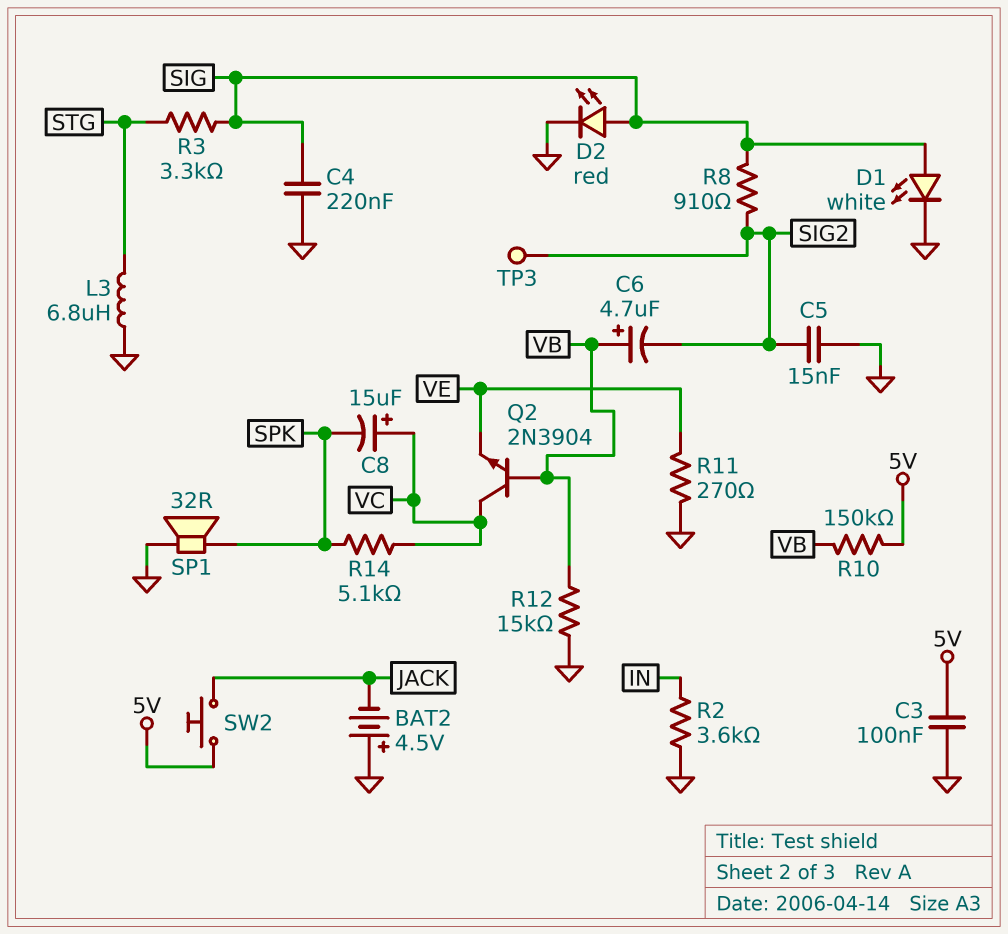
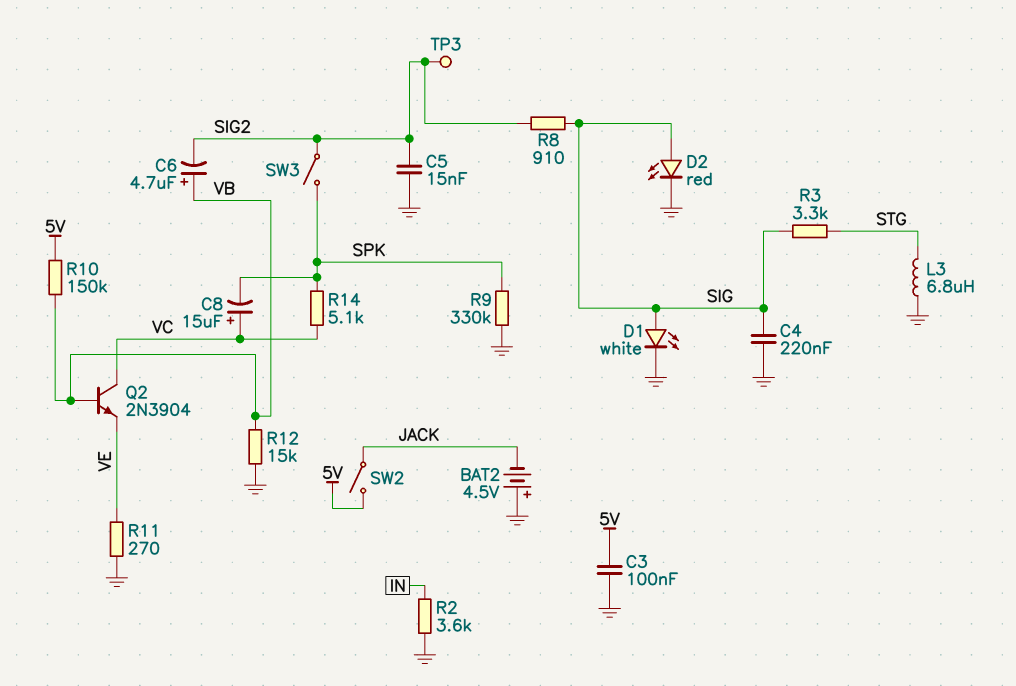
R9: none -> 330k (GND, SPK)
SP1: speaker 32R (GND, SPK) -> none
SW2: button (5V, JACK) -> switch (5V, JACK)
SW3: none -> switch (SIG2, SPK)

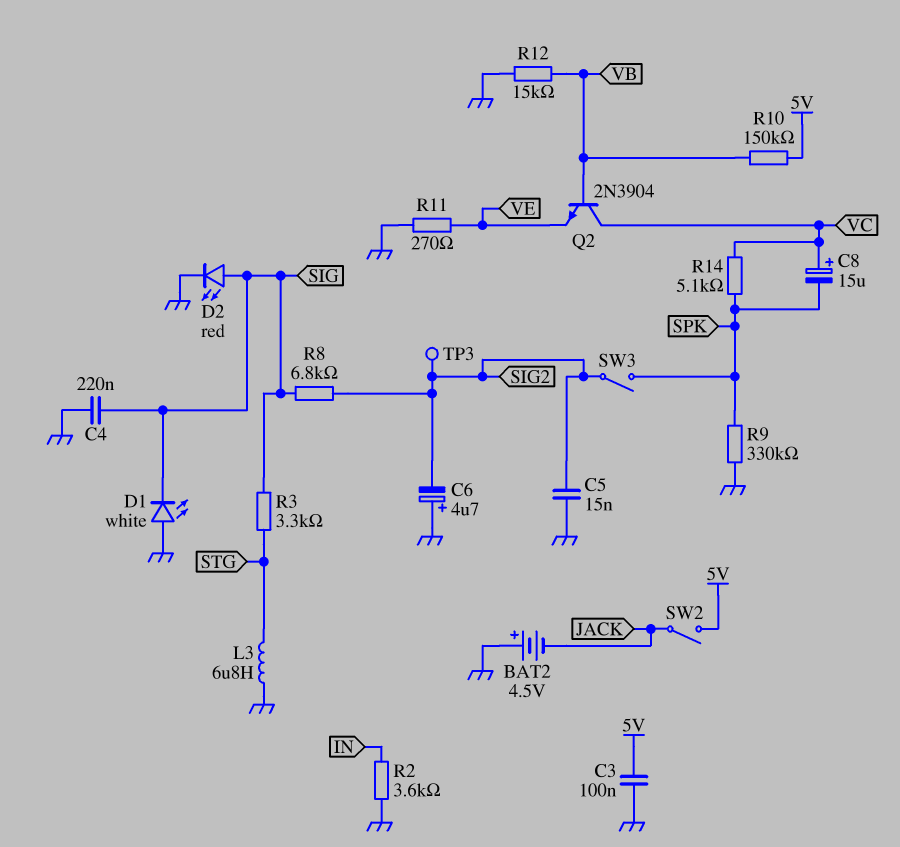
C6: 4.7uF (plus VB, minus SIG2) -> 4.7uF (plus GND, minus SIG2)
D1: LED white (A SIG, K GND) -> LED white (A GND, K SIG)
R8: 910 (SIG, SIG2) -> 6.8k (SIG, SIG2)

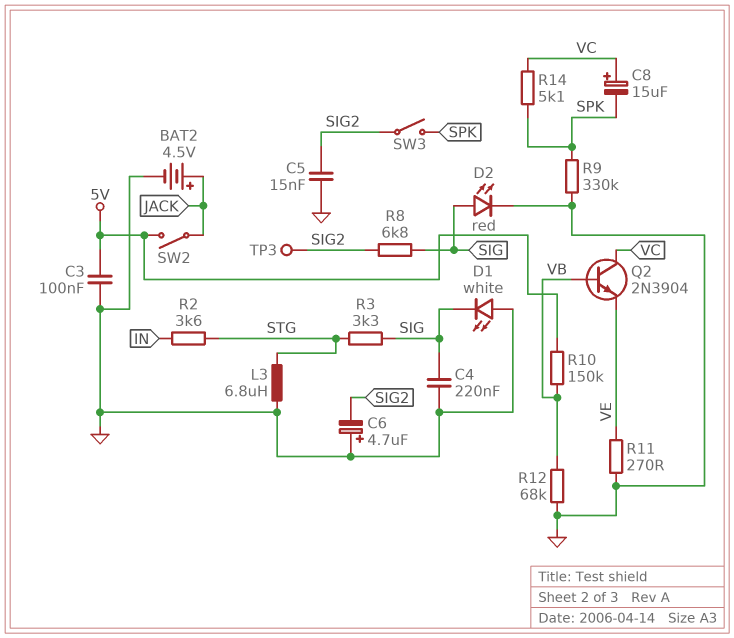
BAT2: 4.5V (plus GND, minus JACK) -> 4.5V (plus JACK, minus GND)
R2: 3.6k (GND, IN) -> 3.6k (IN, STG)
R12: 15k (GND, VB) -> 68k (GND, VB)

